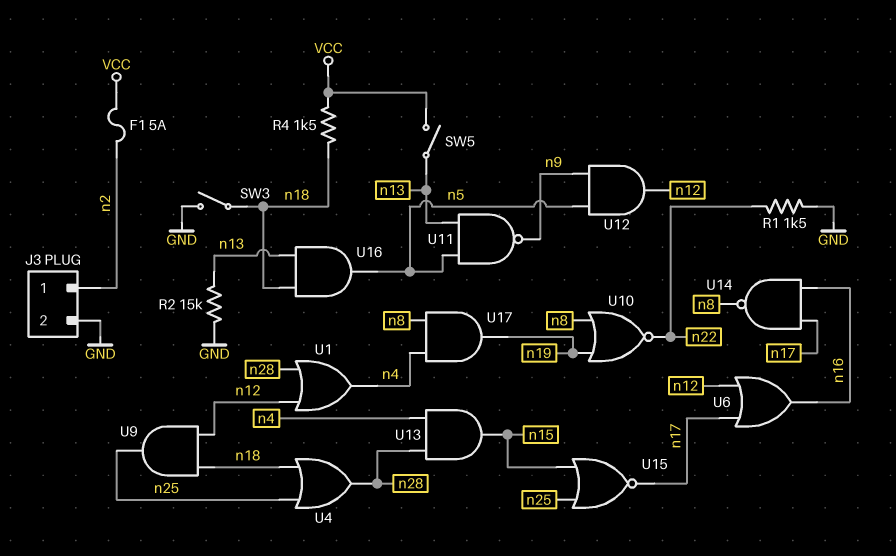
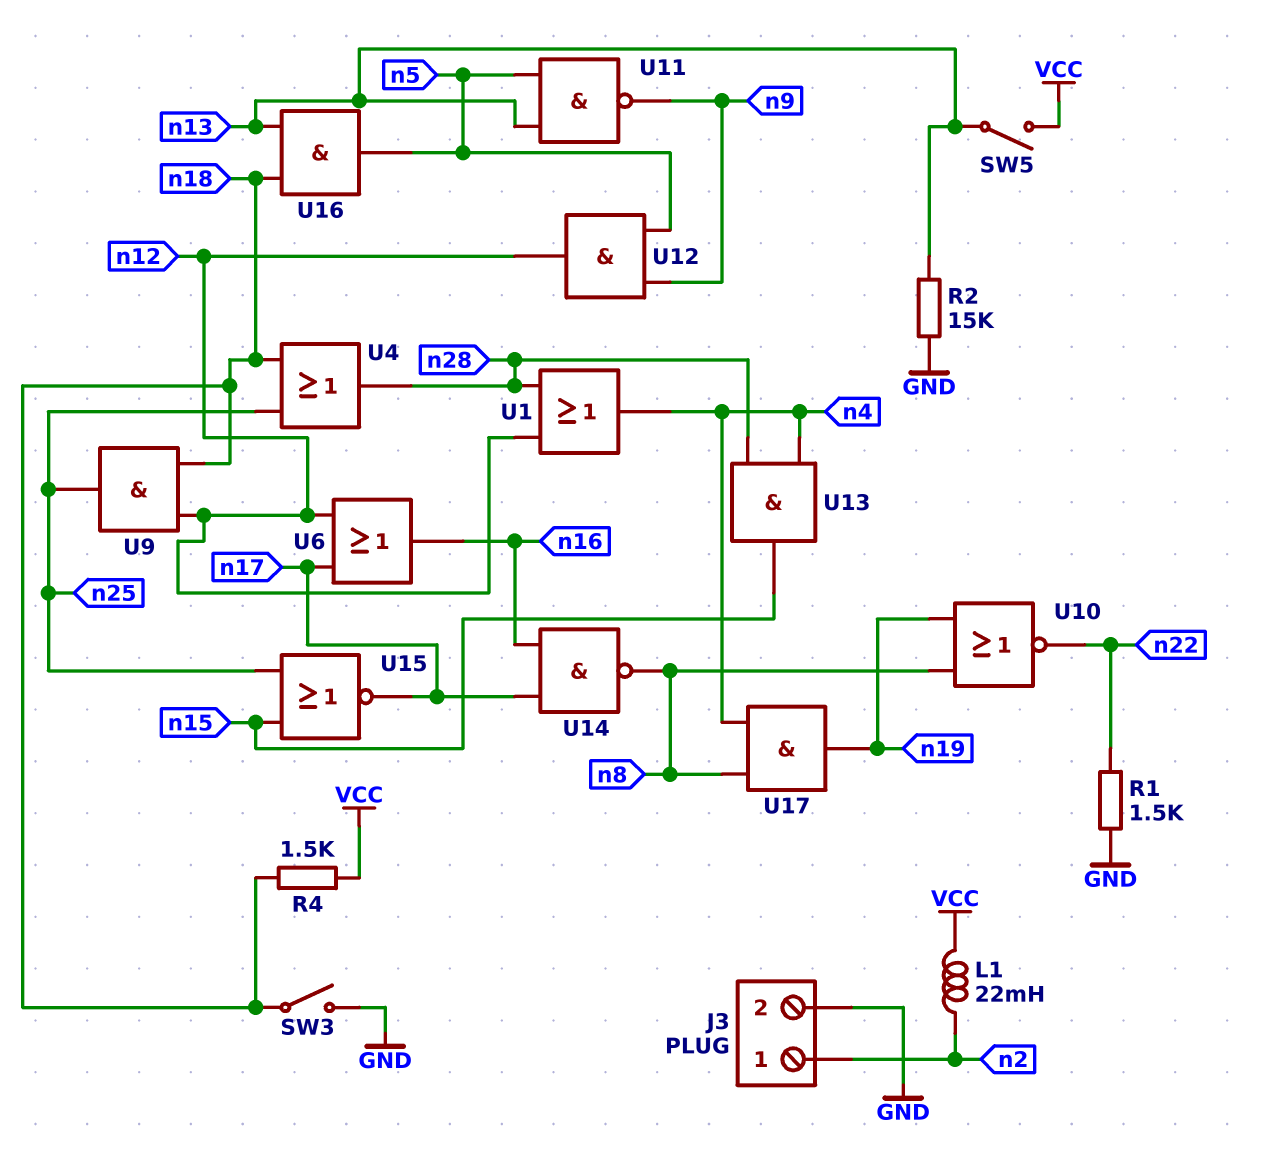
F1: 5A (VCC, n2) -> none
L1: none -> 22mH (VCC, n2)

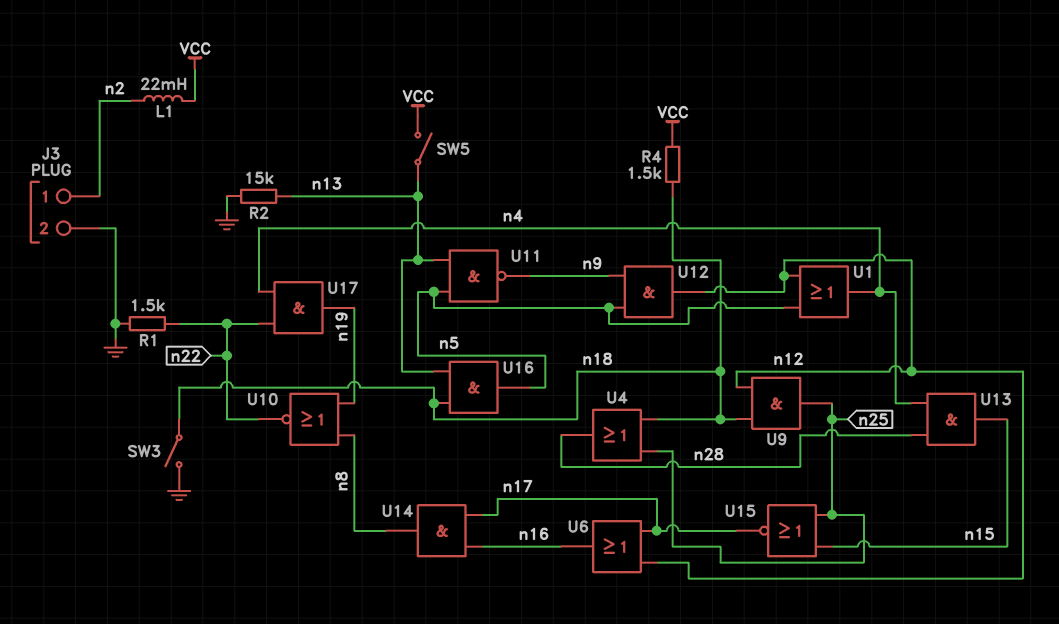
U1: OR (in n12, in n28, out n4) -> OR (in n5, in n12, out n4)
U14: NAND (in n16, in n17, out n8) -> AND (in n16, in n17, out n8)
U17: AND (in n4, in n8, out n19) -> AND (in n4, in n22, out n19)

